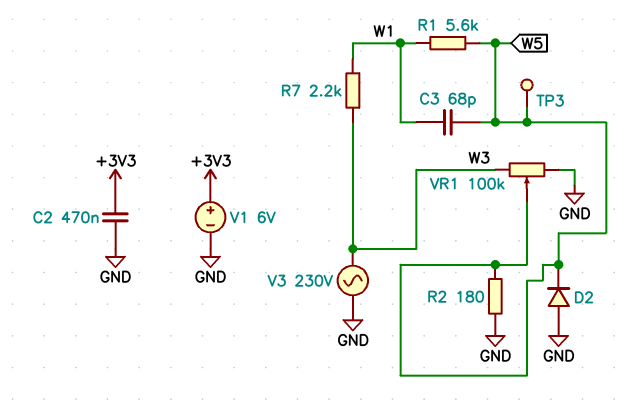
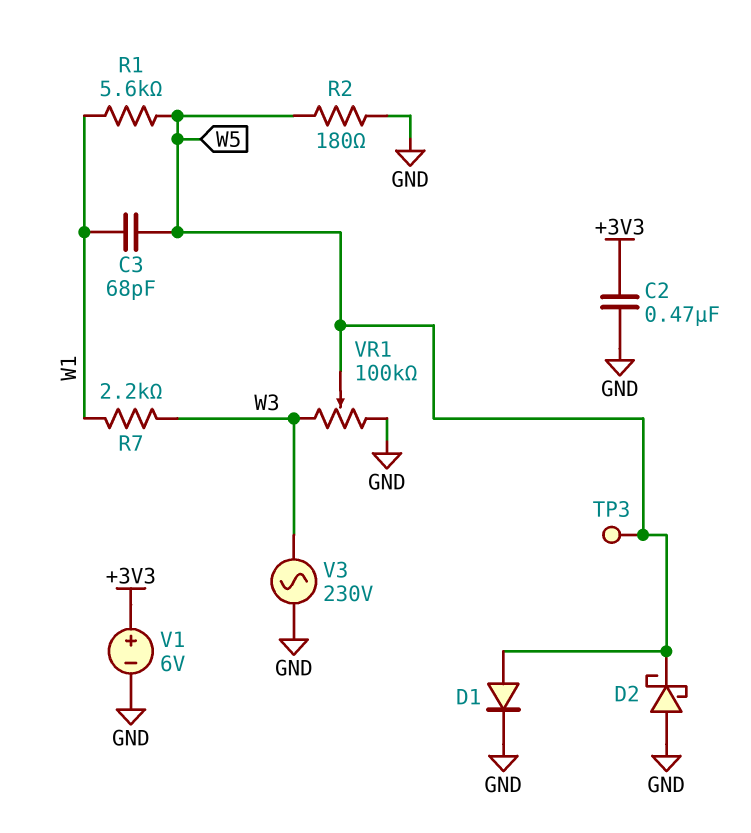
D1: none -> diode (A W5, K GND)
D2: diode (A GND, K W5) -> schottky (A GND, K W5)

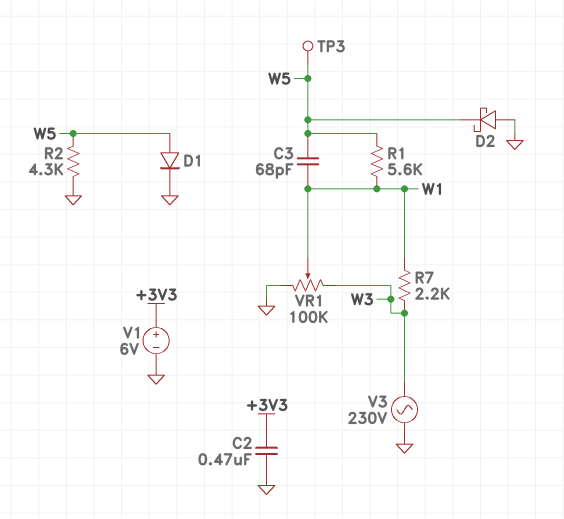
R2: 180 (GND, W5) -> 4.3k (GND, W5)
VR1: 100k (GND, W3, wiper W5) -> 100k (GND, W3, wiper W1)

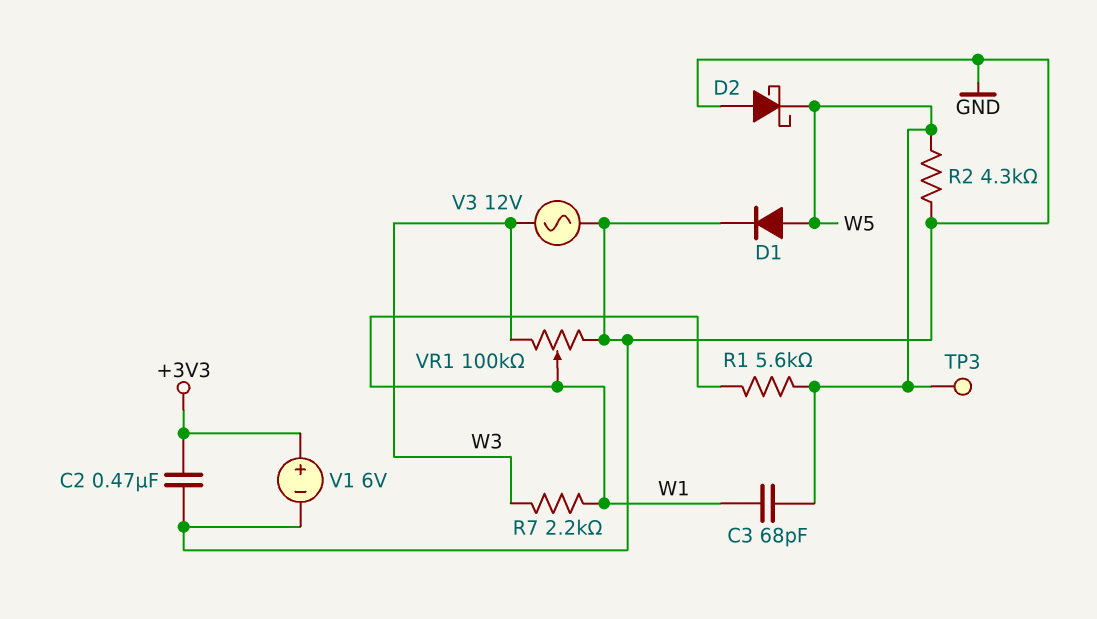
V3: AC 230V (GND, W3) -> AC 12V (GND, W3)

